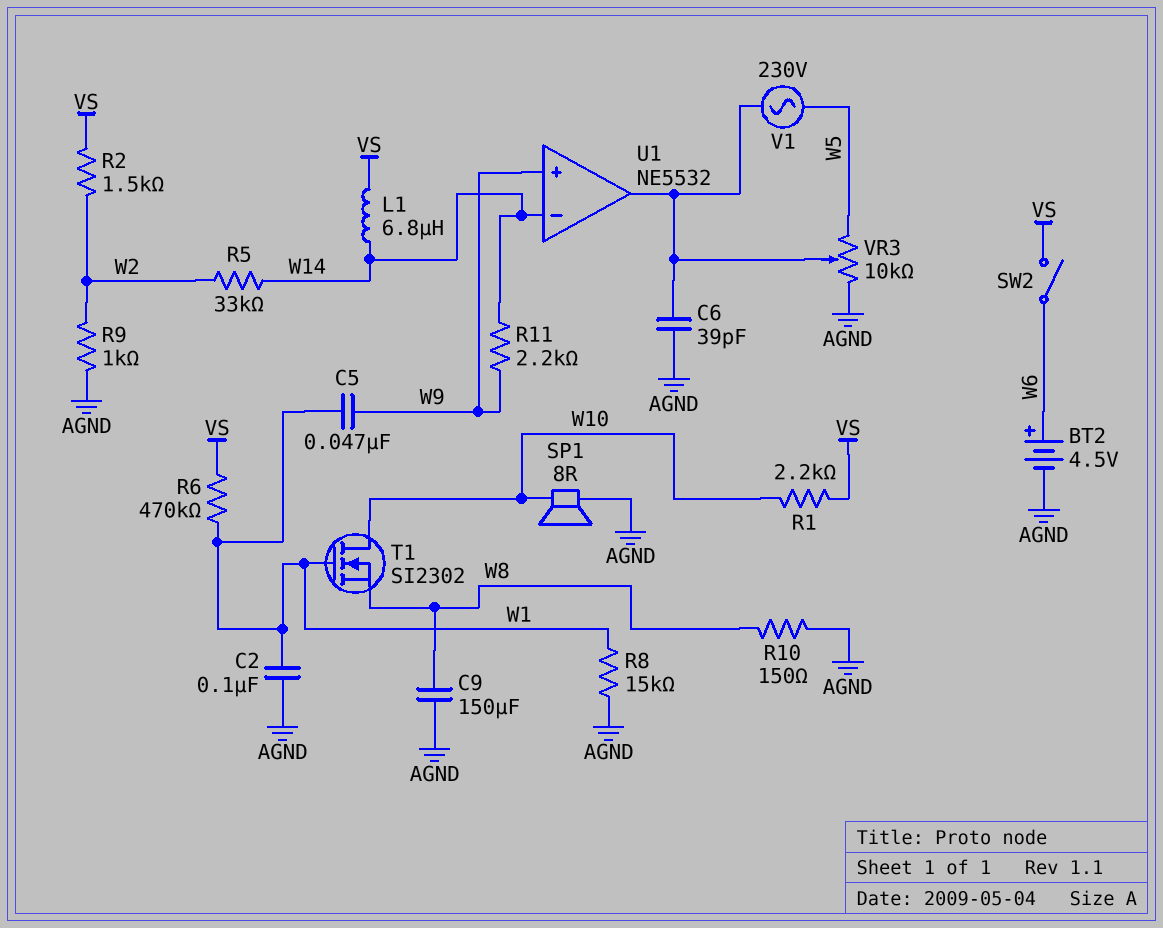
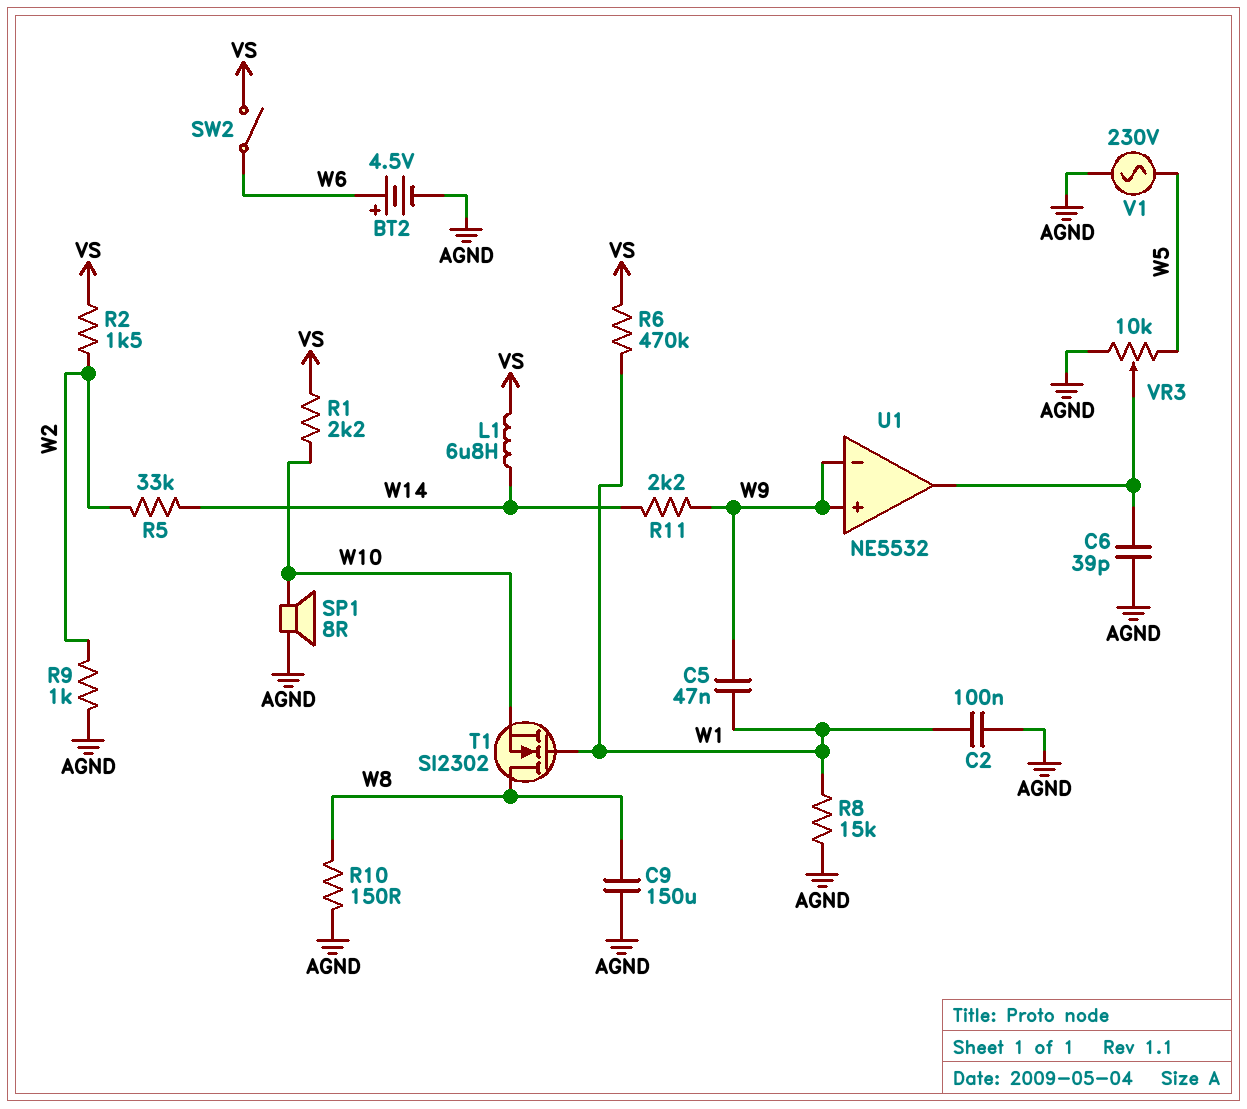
T1: NMOS SI2302 (G W1, D W10, S W8) -> NMOS SI2302 (G W1, D W8, S W10)
U1 pin in-: W14 -> W9
V1: AC 230V (U1/out, W5) -> AC 230V (AGND, W5)

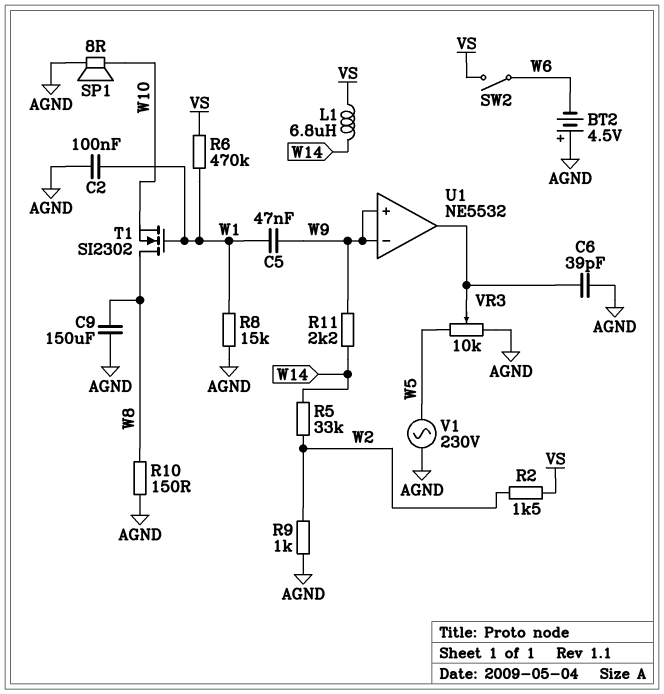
BT2: 4.5V (plus W6, minus AGND) -> 4.5V (plus AGND, minus W6)
R1: 2.2k (VS, W10) -> none

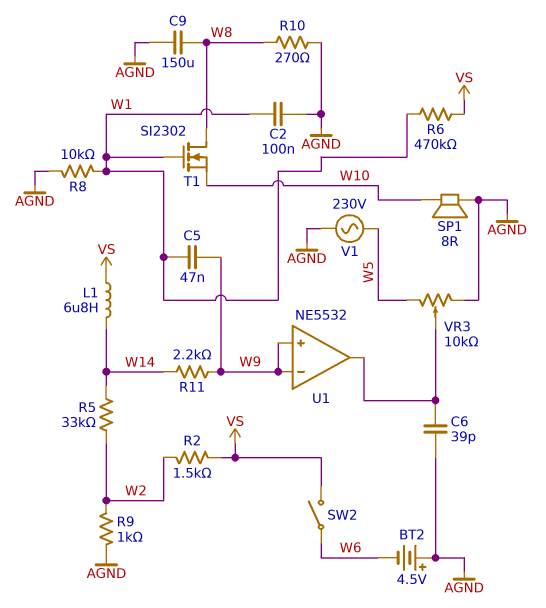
R8: 15k (AGND, W1) -> 10k (AGND, W1)
R10: 150 (AGND, W8) -> 270 (AGND, W8)

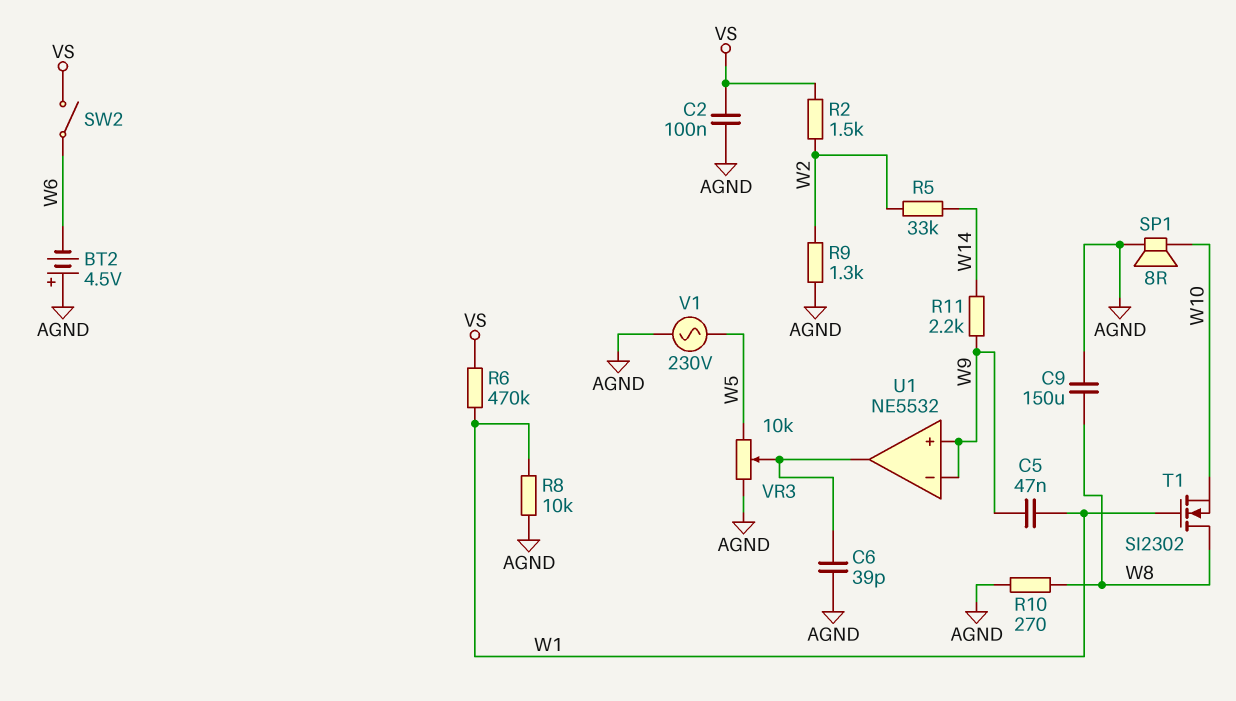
C2: 100nF (AGND, W1) -> 100nF (AGND, VS)
L1: 6.8uH (VS, W14) -> none
R9: 1k (AGND, W2) -> 1.3k (AGND, W2)

